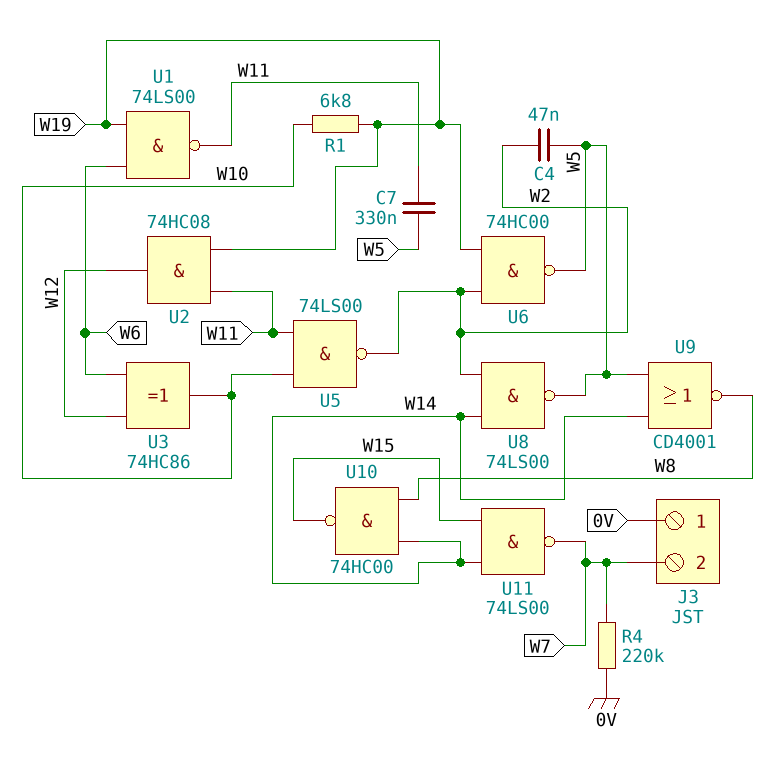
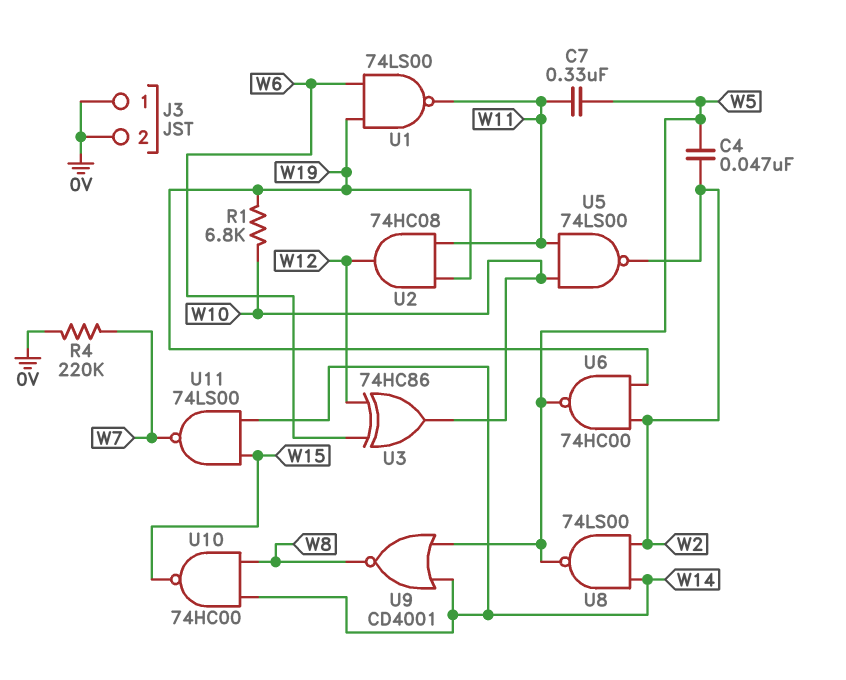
J3 pin 2: W7 -> 0V

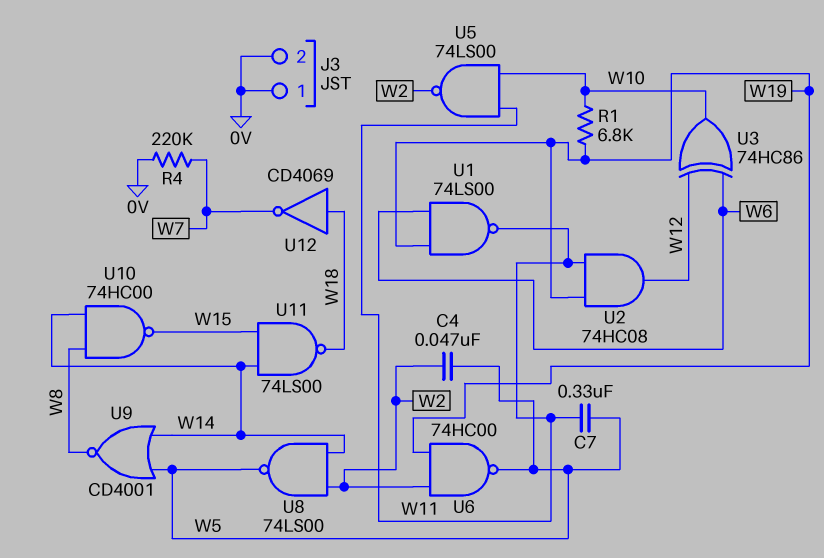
U11: NAND 74LS00 (in W14, in W15, out W7) -> NAND 74LS00 (in W14, in W15, out W18)
U12: none -> NOT CD4069 (in W18, out W7)

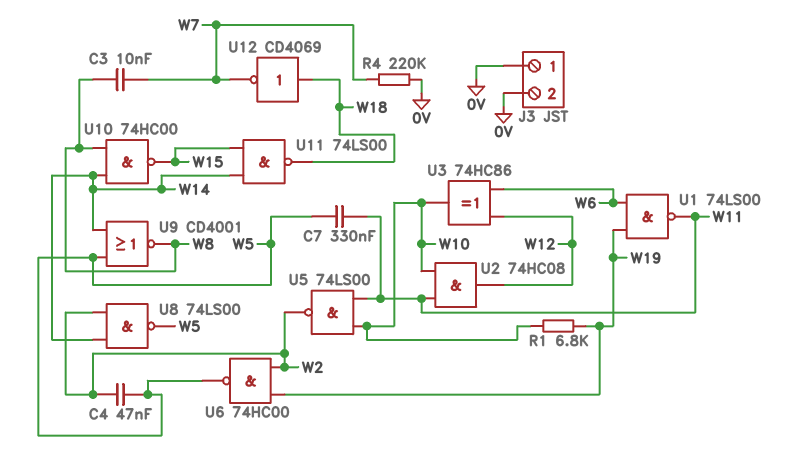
C3: none -> 10nF (W7, W8)
U2: AND 74HC08 (in W11, in W19, out W12) -> AND 74HC08 (in W10, in W11, out W12)

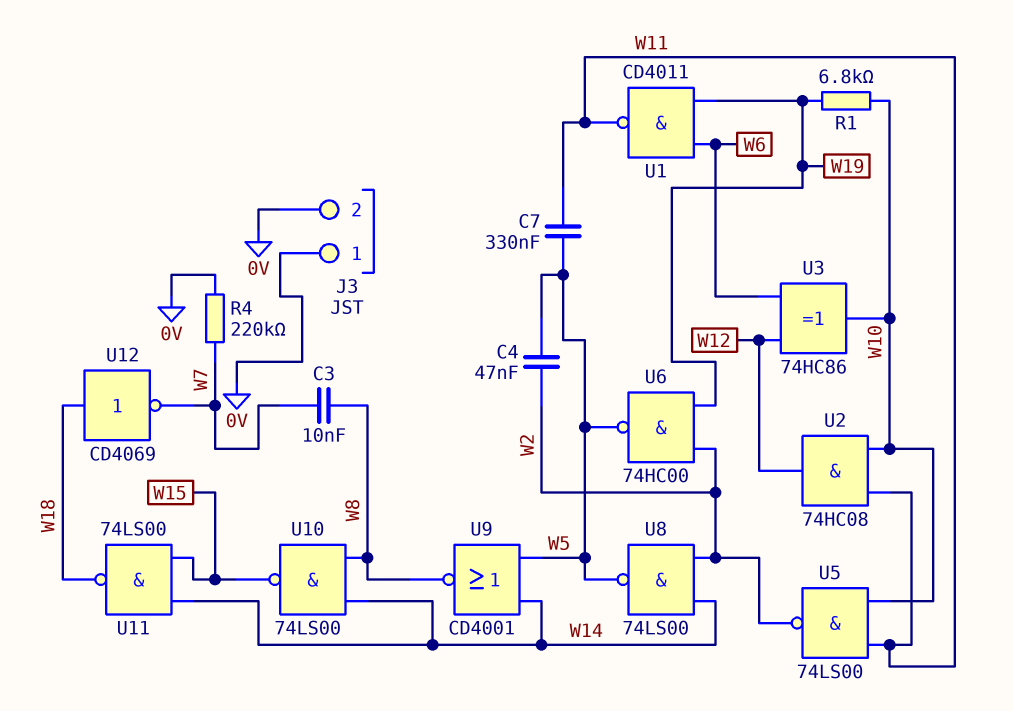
U1: NAND 74LS00 (in W6, in W19, out W11) -> NAND CD4011 (in W6, in W19, out W11)
U10: NAND 74HC00 (in W8, in W14, out W15) -> NAND 74LS00 (in W8, in W14, out W15)

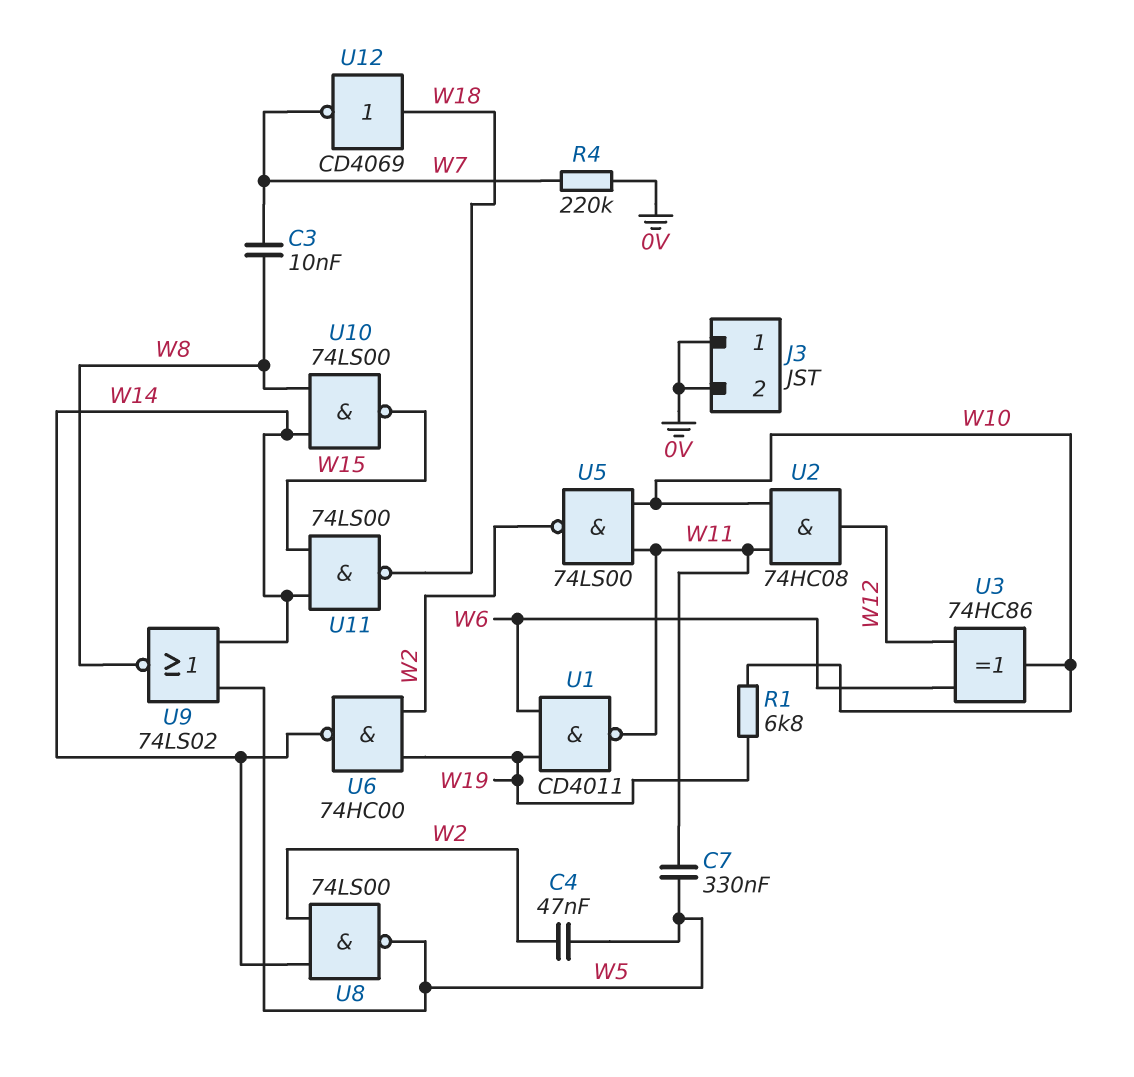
U6: NAND 74HC00 (in W2, in W19, out W5) -> NAND 74HC00 (in W2, in W19, out W14)
U9: NOR CD4001 (in W5, in W14, out W8) -> NOR 74LS02 (in W5, in W14, out W8)

